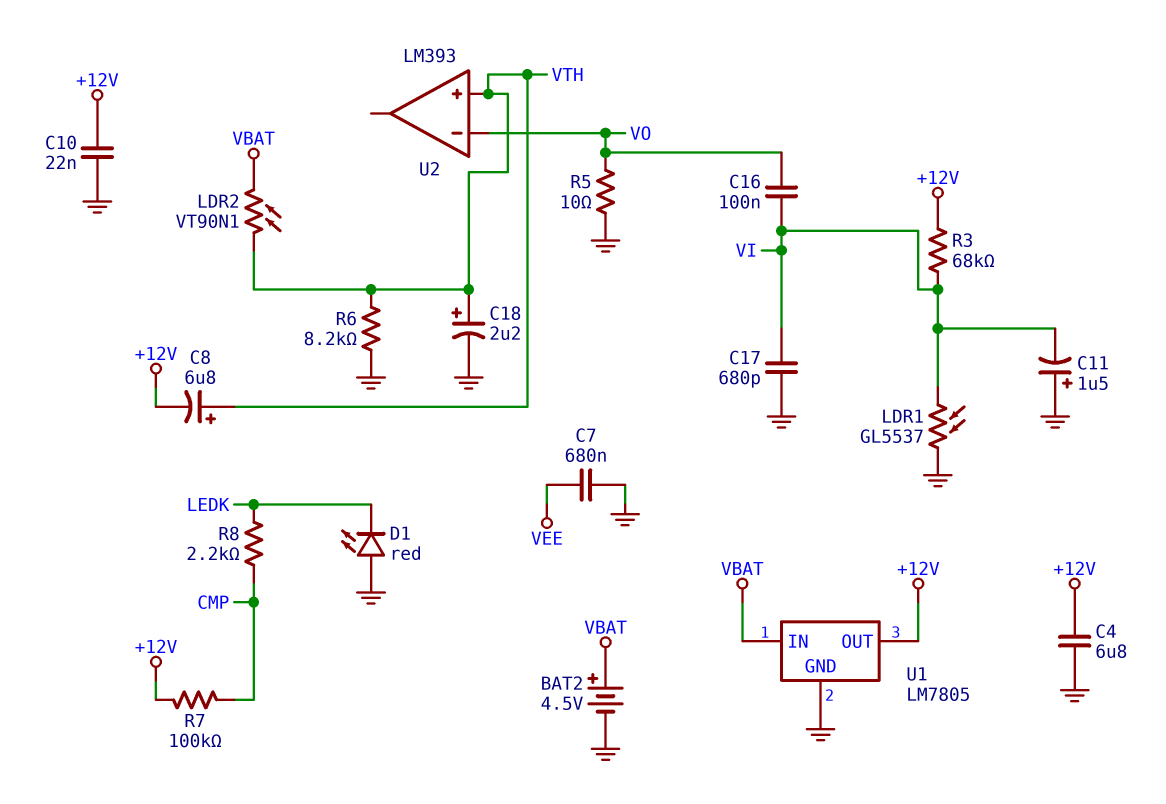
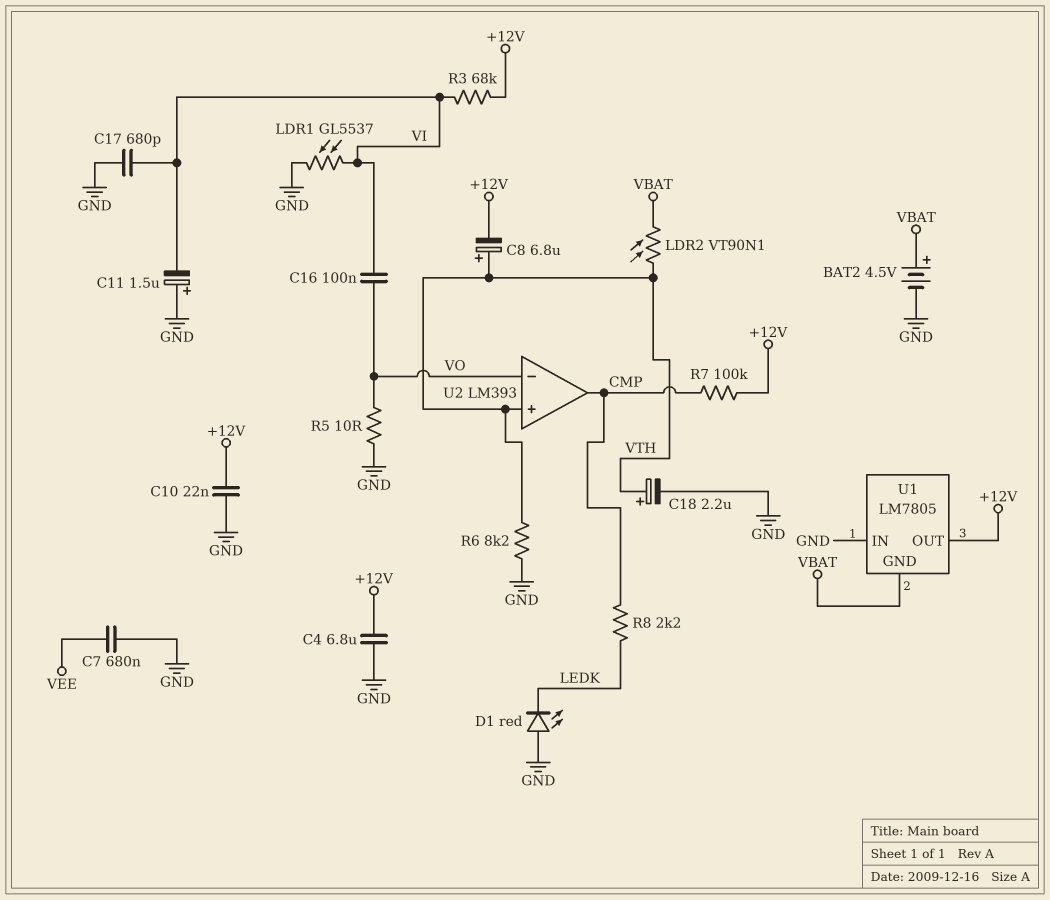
U1 pin GND: GND -> VBAT
U1 pin IN: VBAT -> GND
U2 pin out: none -> CMP

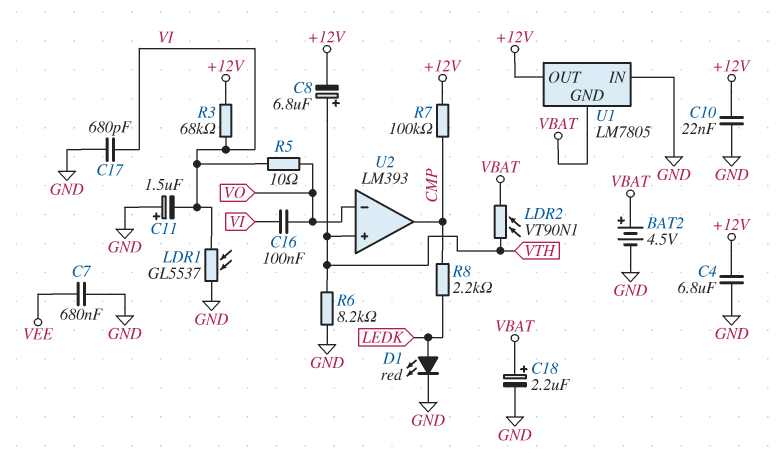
C18: 2.2uF (plus VTH, minus GND) -> 2.2uF (plus VBAT, minus GND)
D1: LED red (A GND, K LEDK) -> LED red (A LEDK, K GND)
R5: 10 (GND, VO) -> 10 (VI, VO)

